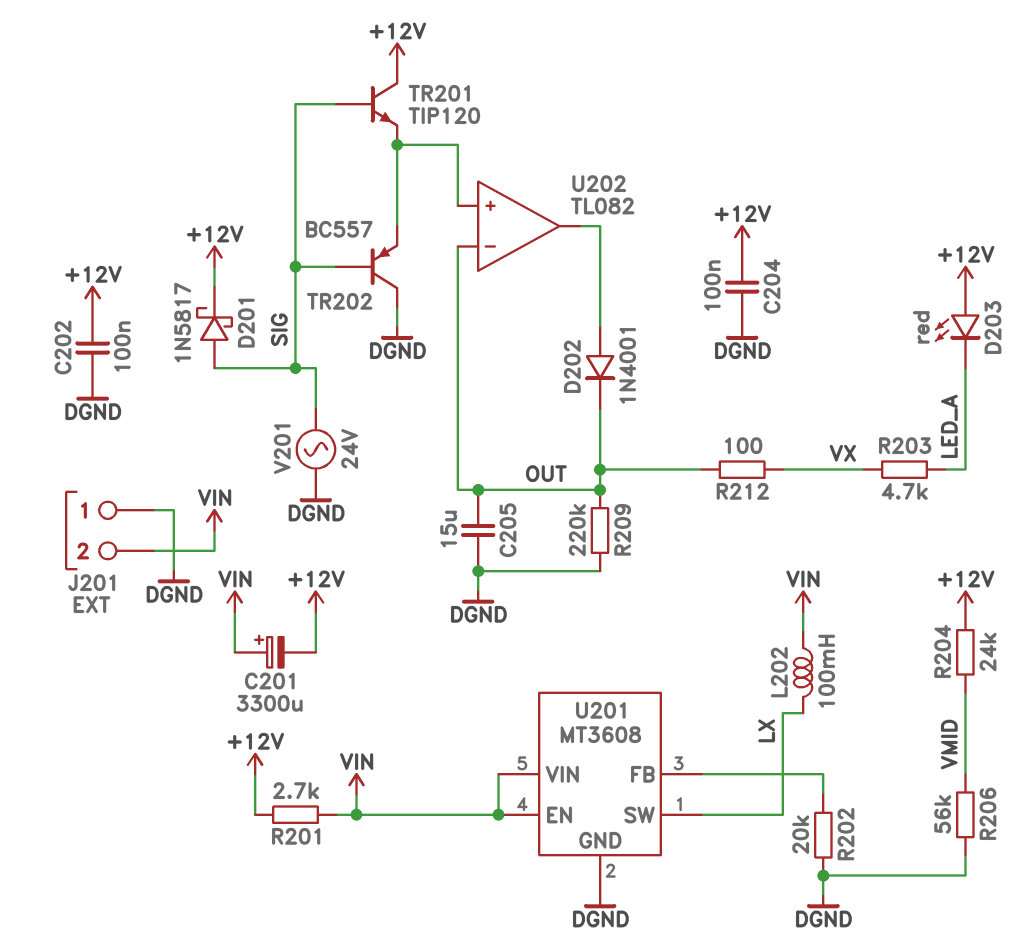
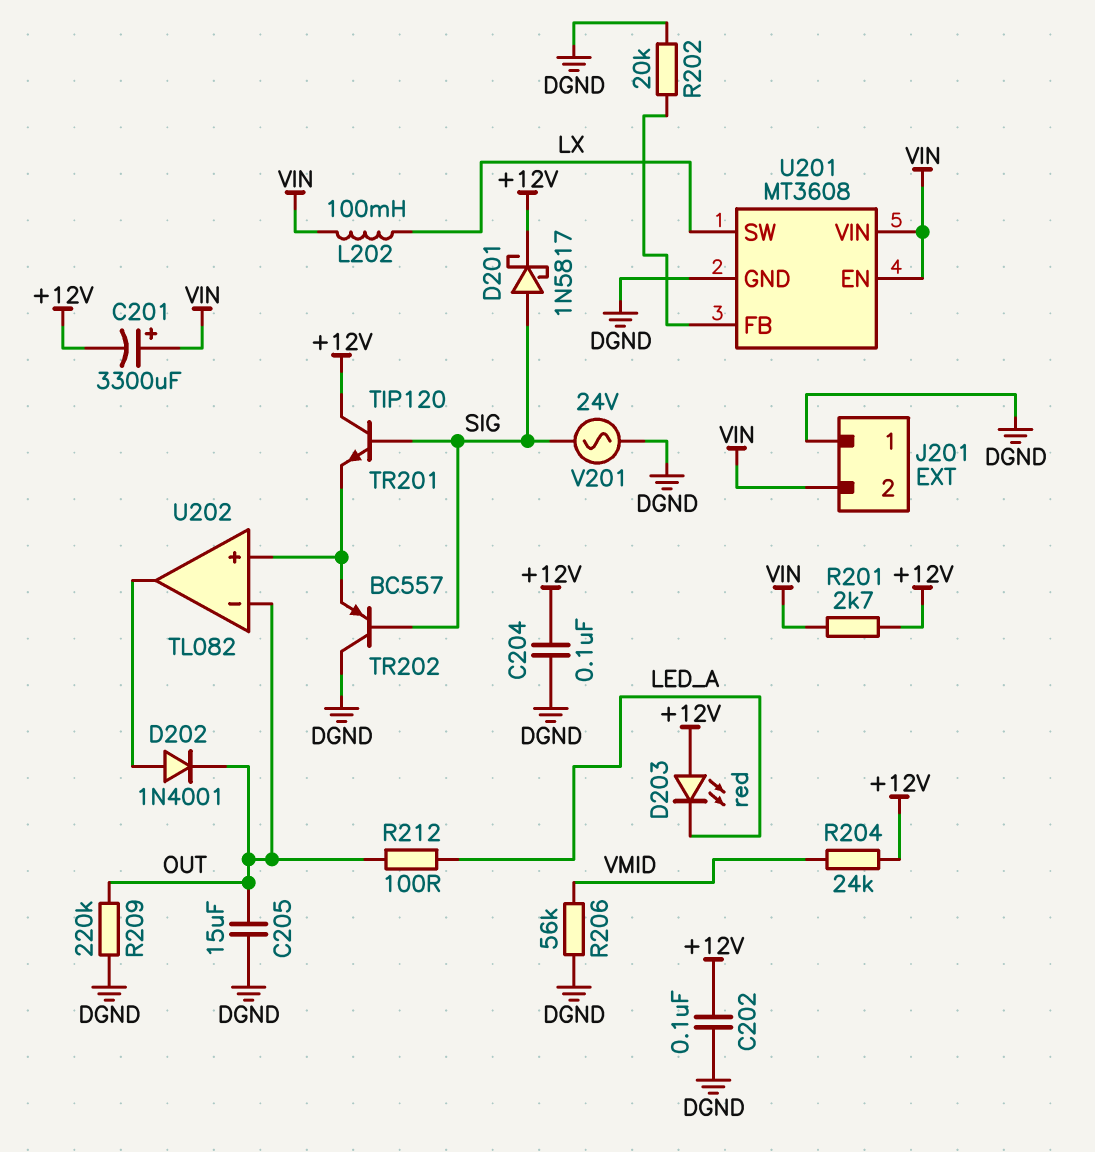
R203: 4.7k (LED_A, VX) -> none
R212: 100 (OUT, VX) -> 100 (LED_A, OUT)

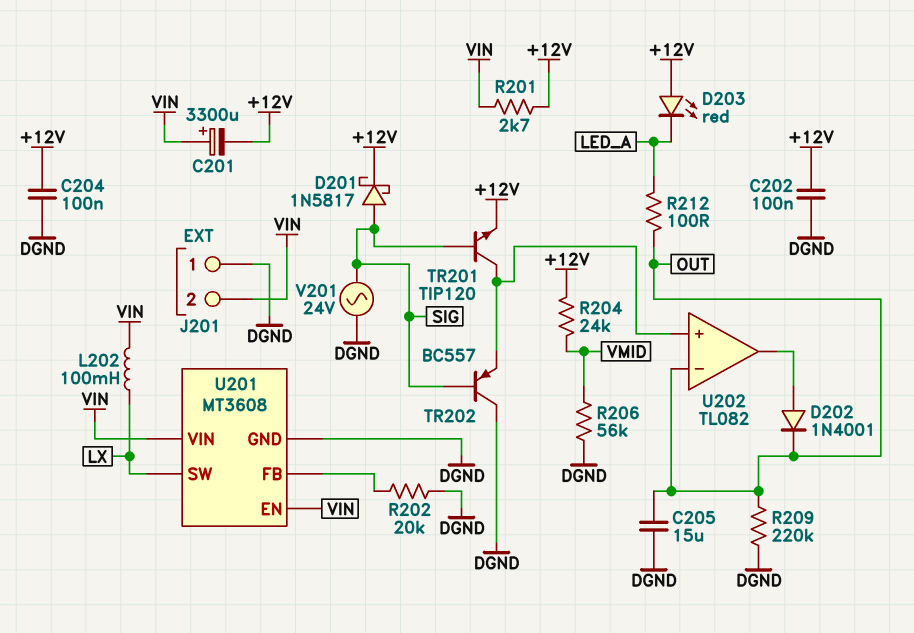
TR201: NPN TIP120 (B SIG, C +12V, E U202/in+) -> NPN TIP120 (B SIG, C U202/in+, E +12V)

